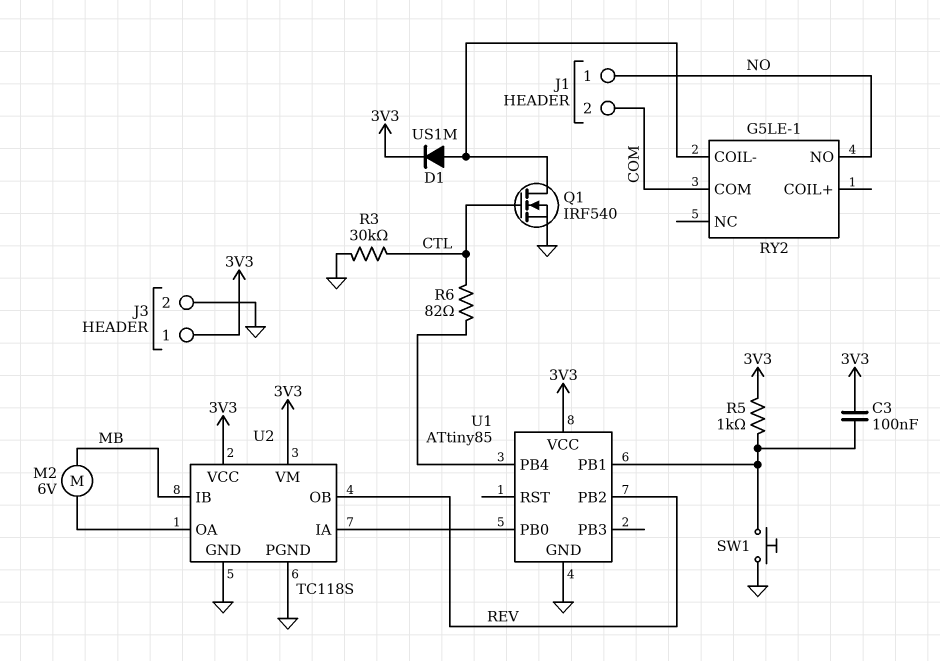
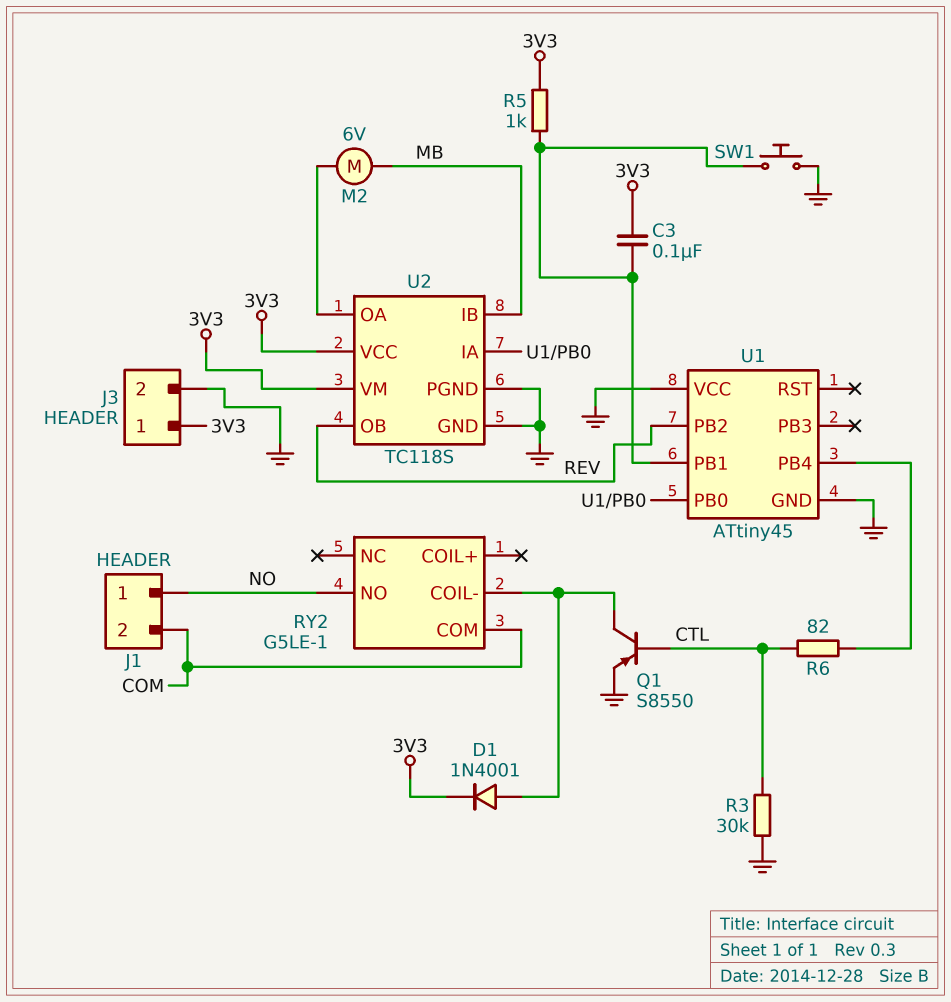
D1: diode US1M (A RY2/COIL-, K 3V3) -> diode 1N4001 (A RY2/COIL-, K 3V3)
Q1: NMOS IRF540 (G CTL, D RY2/COIL-, S GND) -> PNP S8550 (B CTL, C RY2/COIL-, E GND)
U1: ATtiny85 -> ATtiny45
U1 pin VCC: 3V3 -> GND

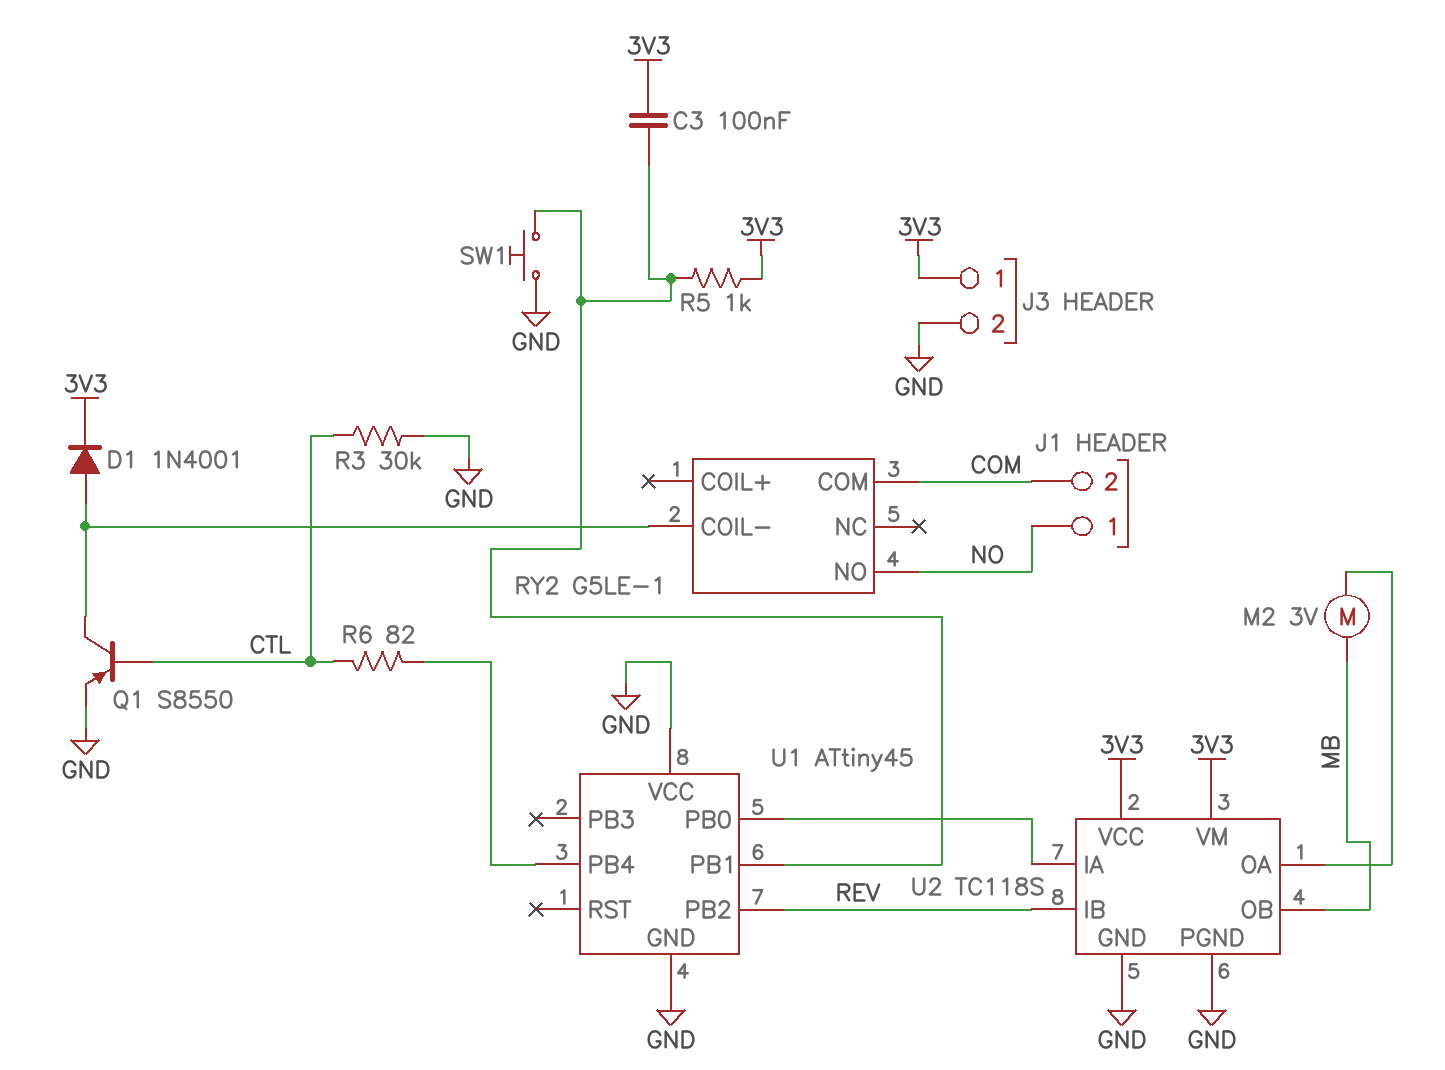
M2: motor 6V (MB, U2/OA) -> motor 3V (MB, U2/OA)
U2 pin IB: MB -> REV
U2 pin OB: REV -> MB

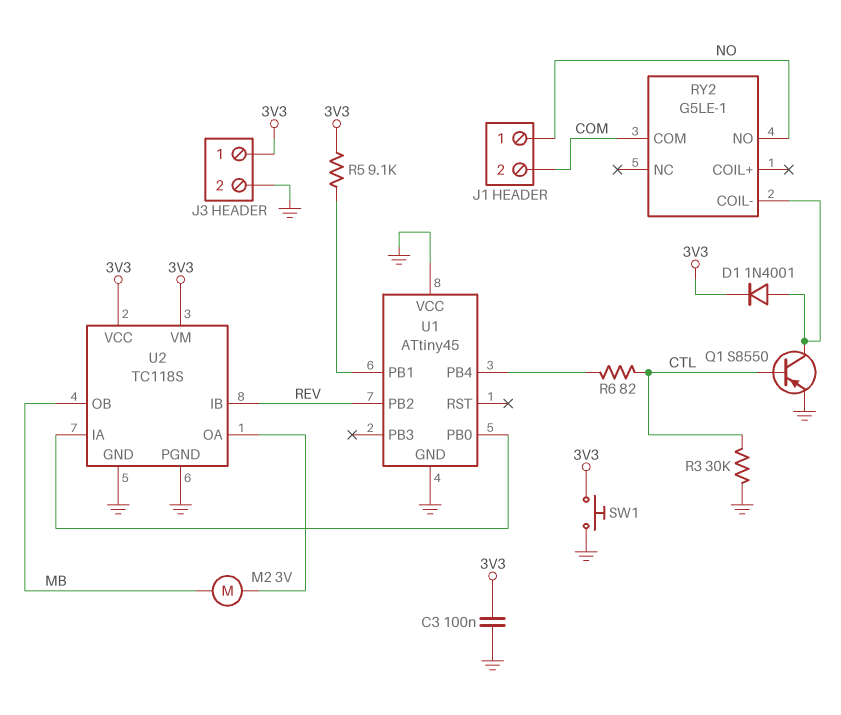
C3: 100nF (3V3, U1/PB1) -> 100nF (3V3, GND)
R5: 1k (3V3, U1/PB1) -> 9.1k (3V3, U1/PB1)
SW1: button (GND, U1/PB1) -> button (3V3, GND)

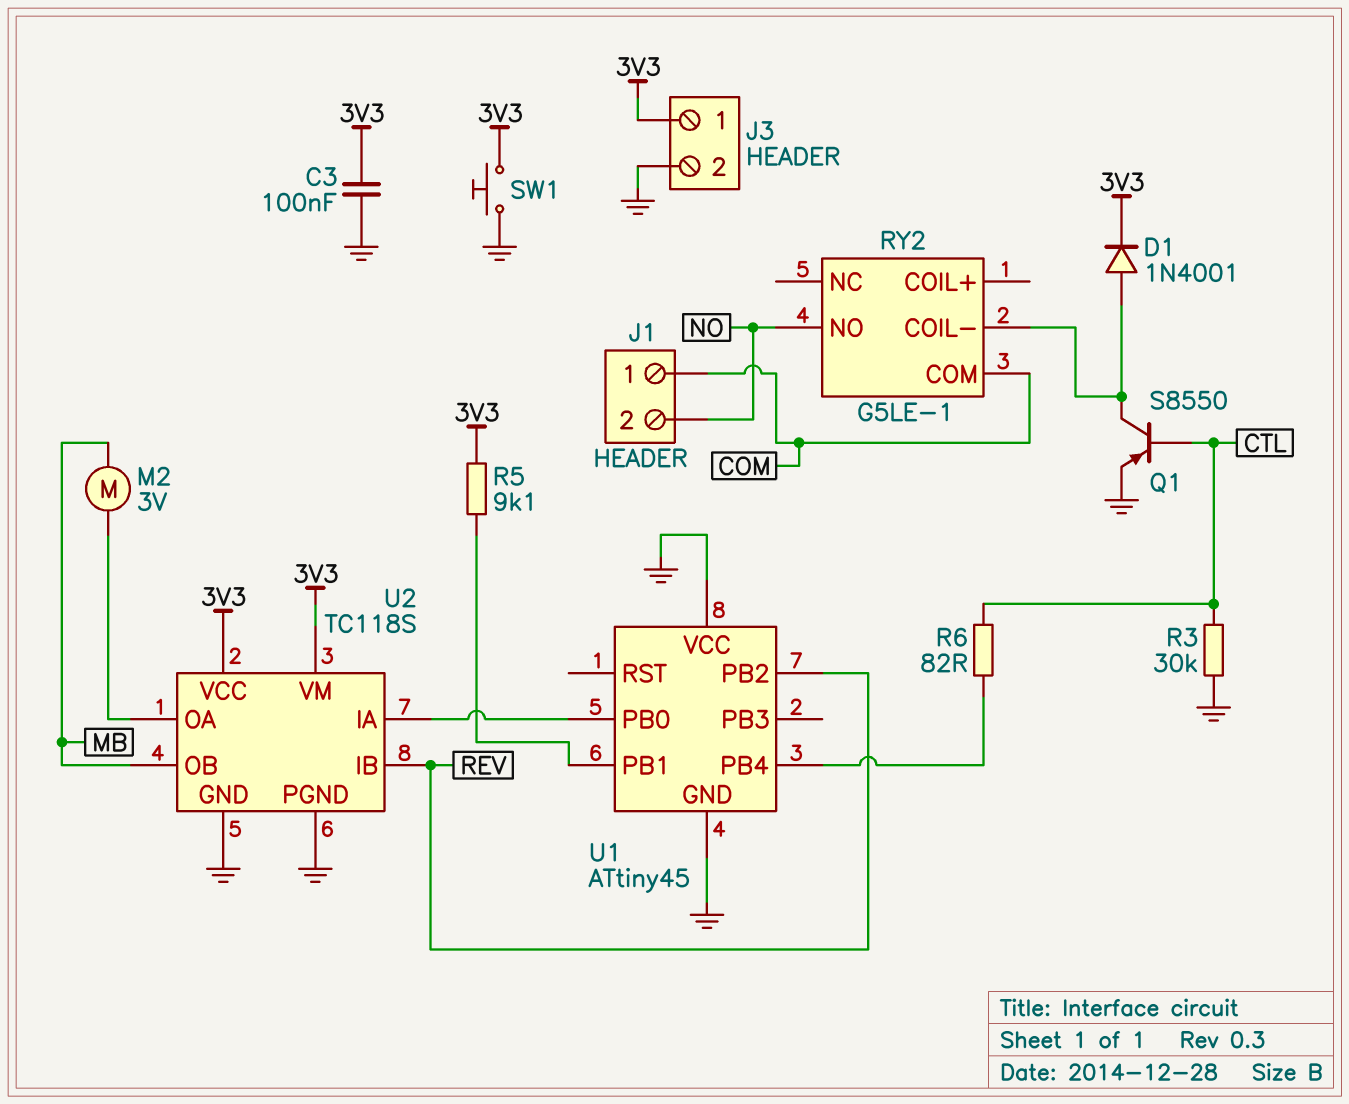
J1 pin 1: NO -> COM
J1 pin 2: COM -> NO

